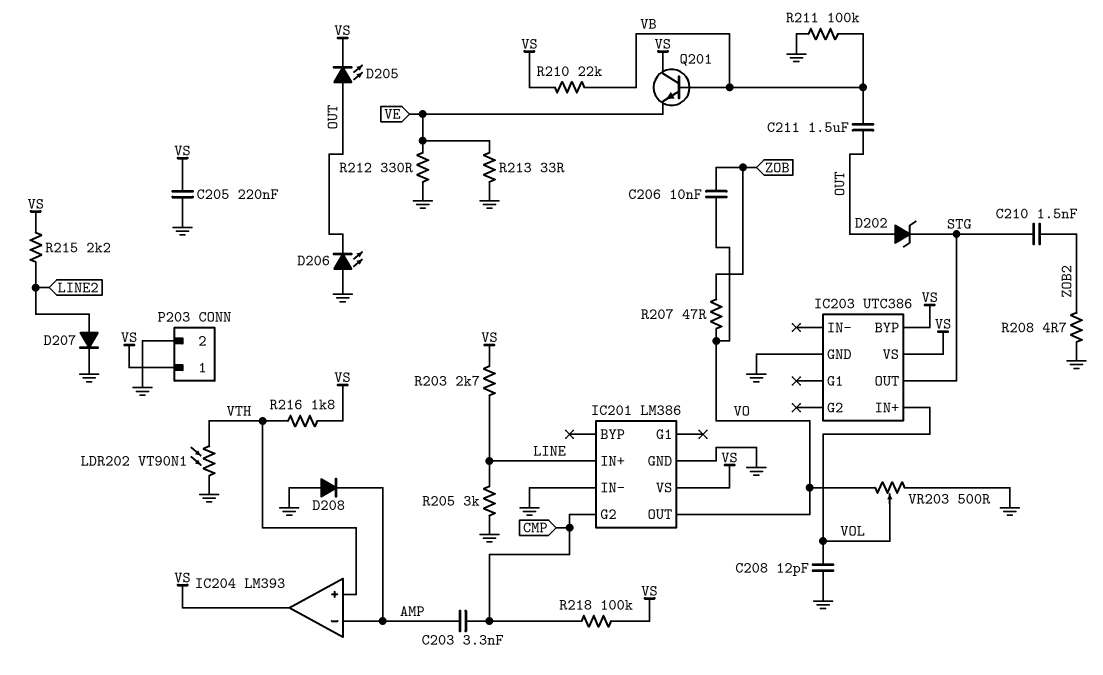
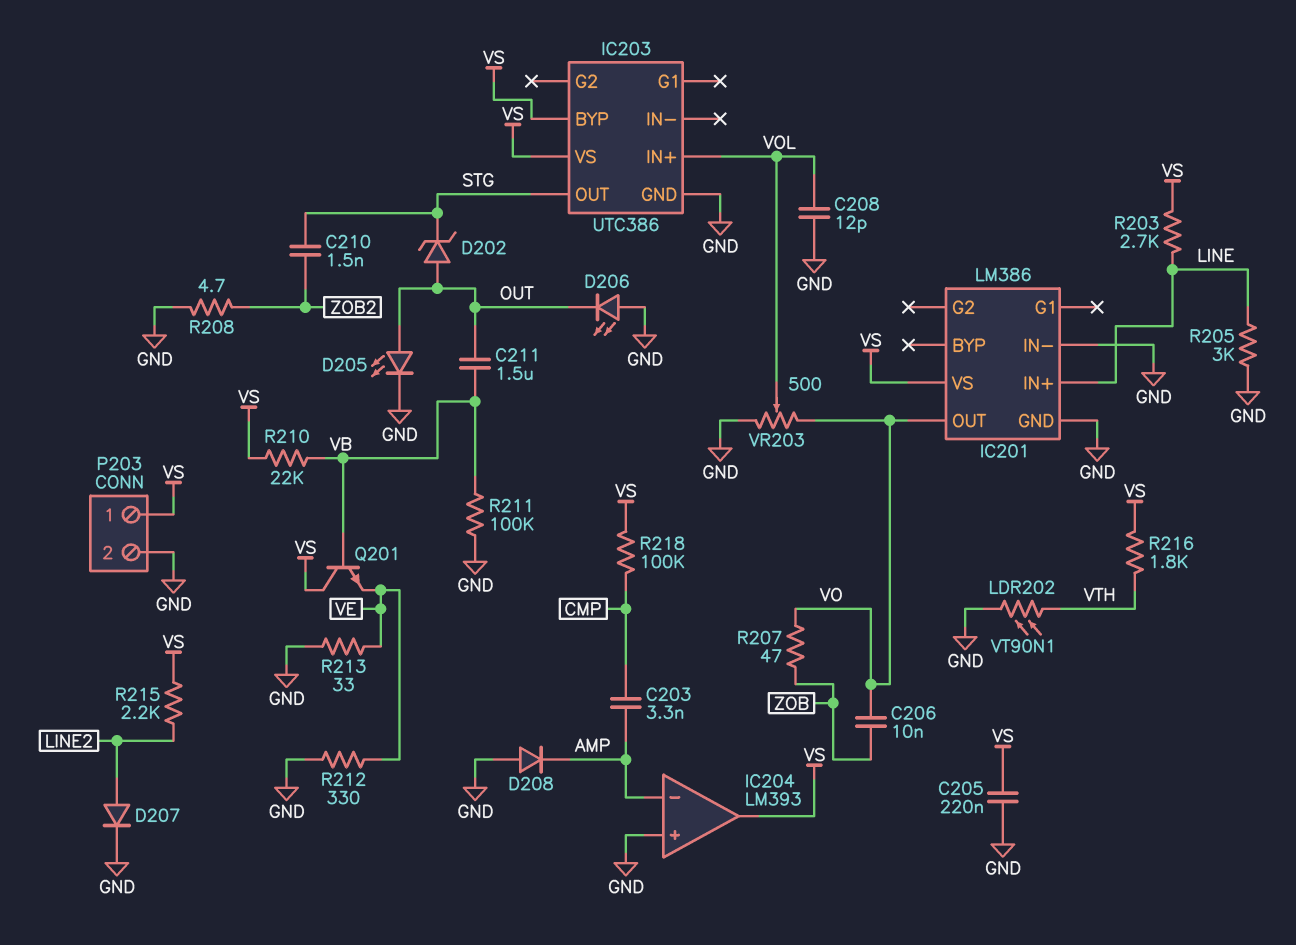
D205: LED (A OUT, K VS) -> LED (A OUT, K GND)
IC201 pin G2: CMP -> none
IC204 pin in+: VTH -> GND

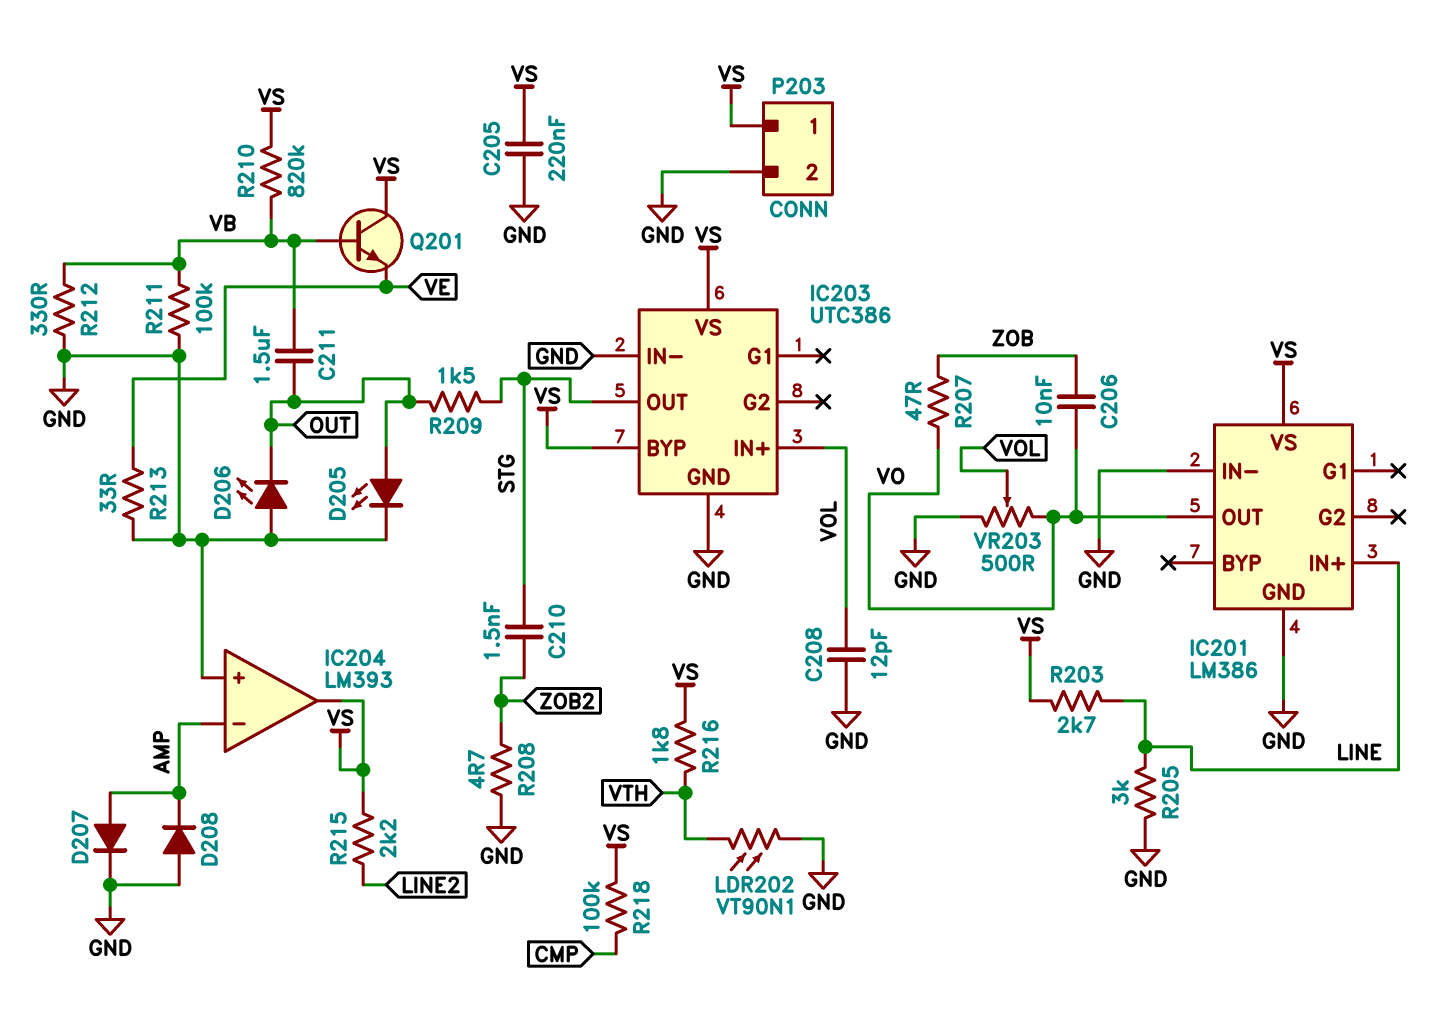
C203: 3.3nF (AMP, CMP) -> none
D202: zener (A OUT, K STG) -> none
D207: diode (A LINE2, K GND) -> diode (A AMP, K GND)
IC203 pin IN-: none -> GND
R209: none -> 1.5k (OUT, STG)
R210: 22k (VB, VS) -> 820k (VB, VS)
R212: 330 (GND, VE) -> 330 (GND, VB)

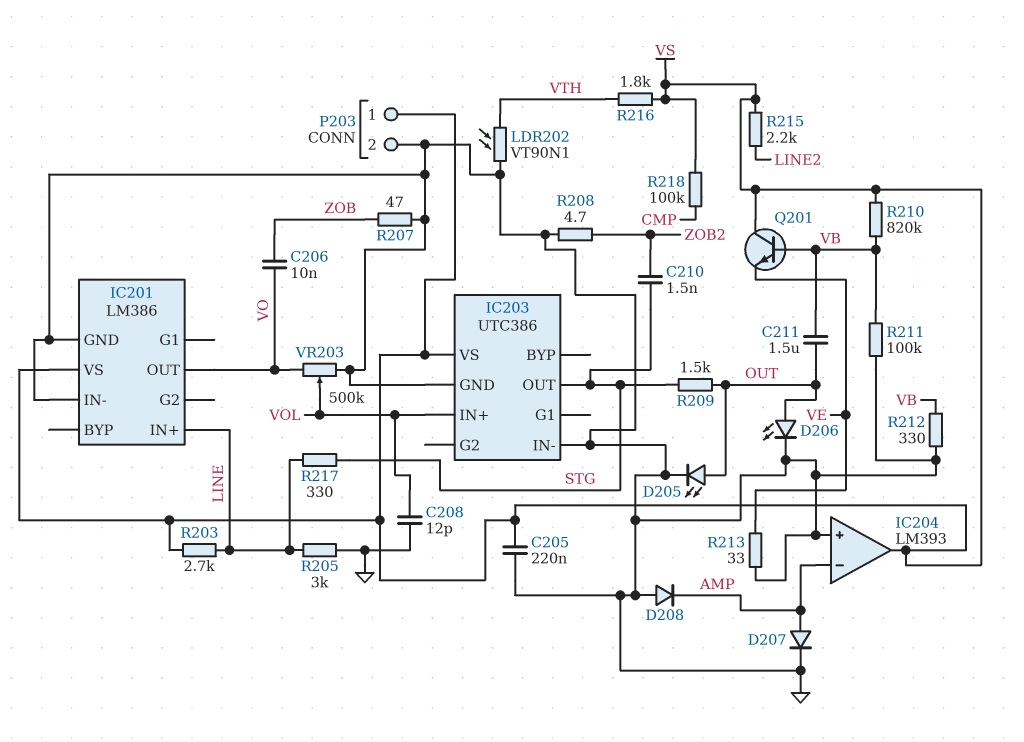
D206: LED (A GND, K OUT) -> LED (A OUT, K GND)
IC203 pin BYP: VS -> none
R207: 47 (VO, ZOB) -> 47 (GND, ZOB)
R217: none -> 330 (LINE, STG)
VR203: 500 (GND, VO, wiper VOL) -> 500k (GND, VO, wiper VOL)

